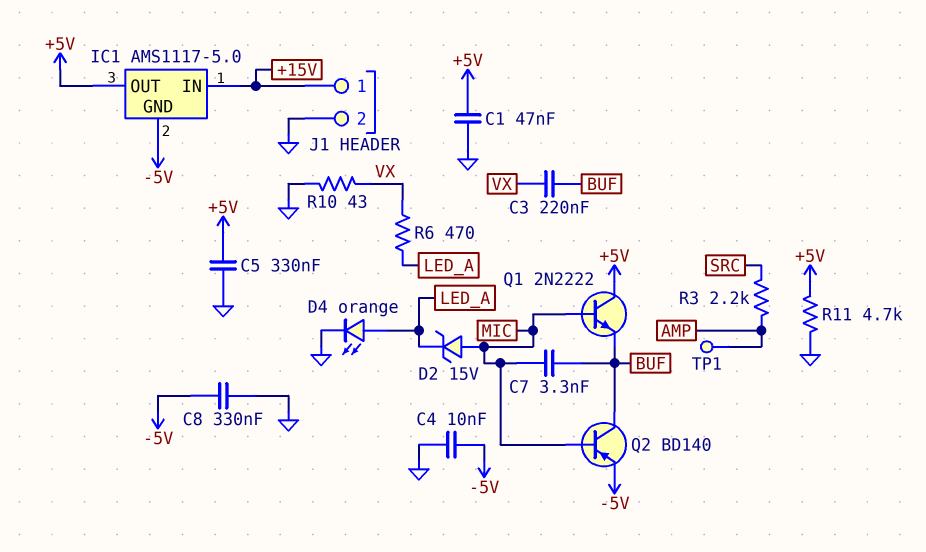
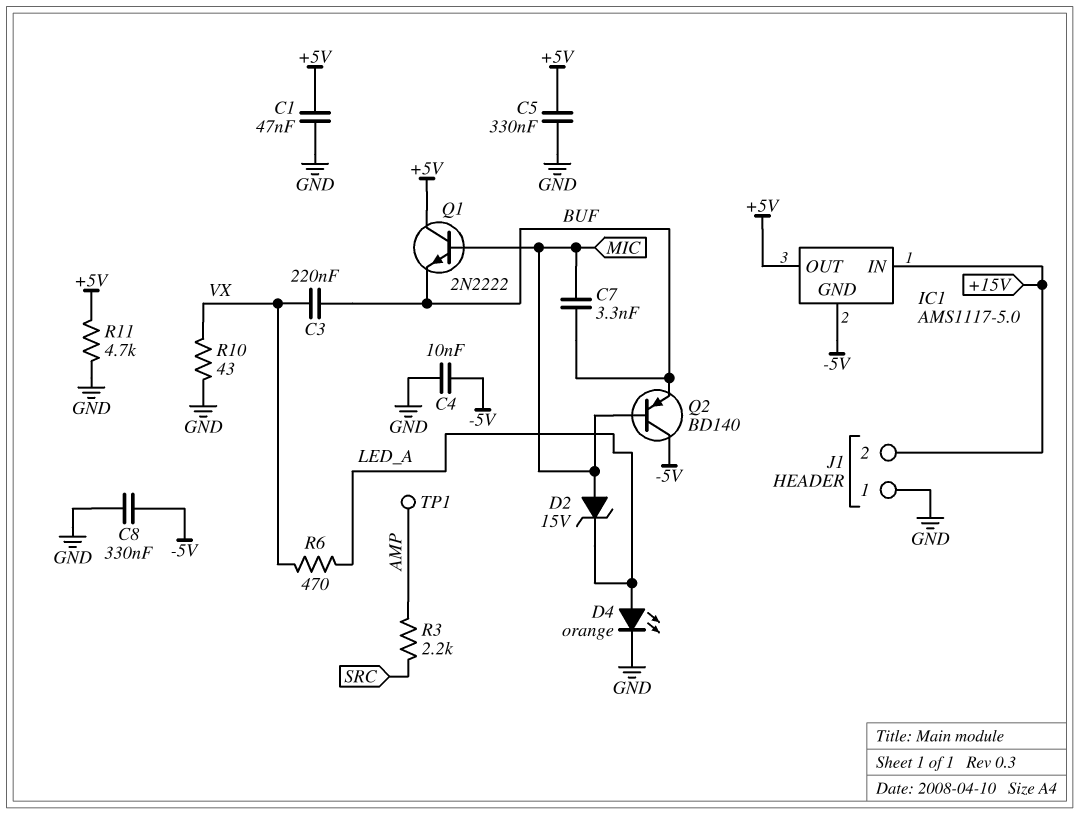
J1 pin 1: +15V -> GND
J1 pin 2: GND -> +15V
Q2: PNP BD140 (B MIC, C BUF, E -5V) -> PNP BD140 (B MIC, C -5V, E BUF)

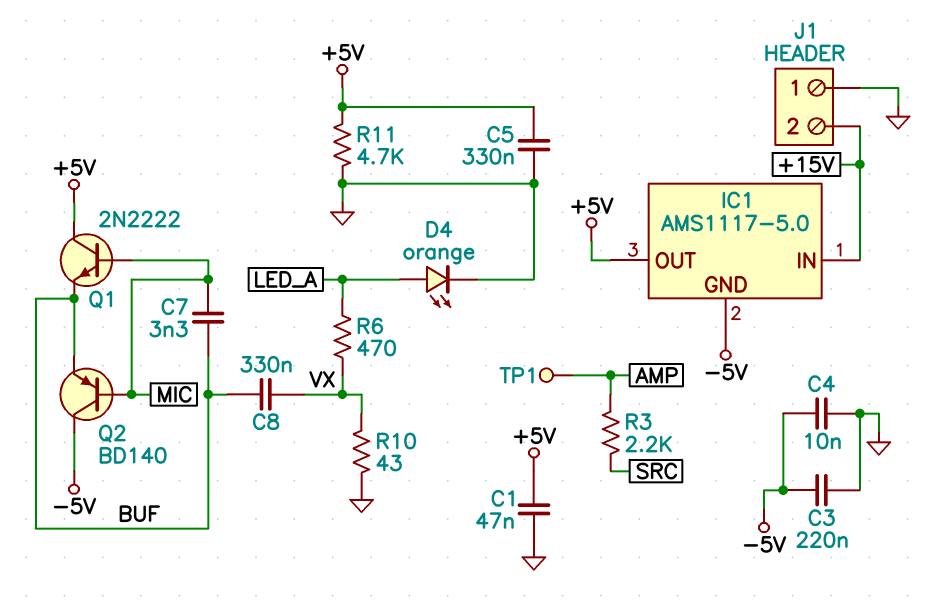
C3: 220nF (BUF, VX) -> 220nF (-5V, GND)
C8: 330nF (-5V, GND) -> 330nF (BUF, VX)
D2: zener 15V (A MIC, K LED_A) -> none

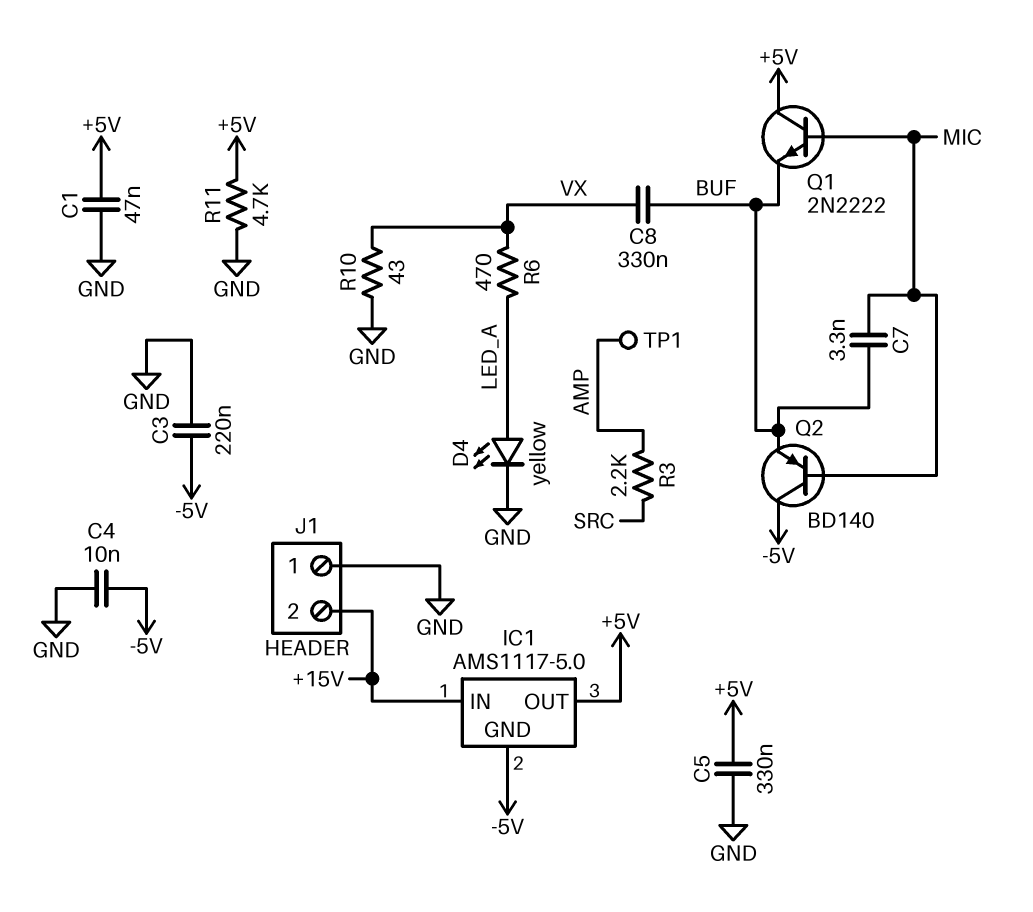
D4: LED orange (A LED_A, K GND) -> LED yellow (A LED_A, K GND)

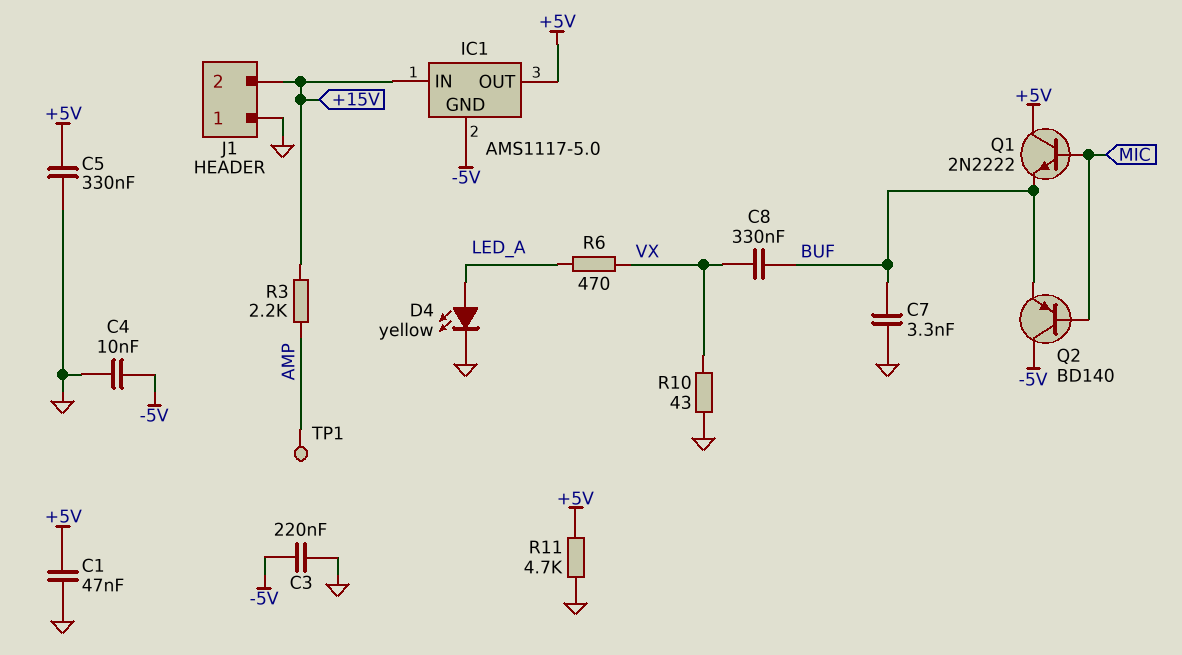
C7: 3.3nF (BUF, MIC) -> 3.3nF (BUF, GND)
R3: 2.2k (AMP, SRC) -> 2.2k (+15V, AMP)

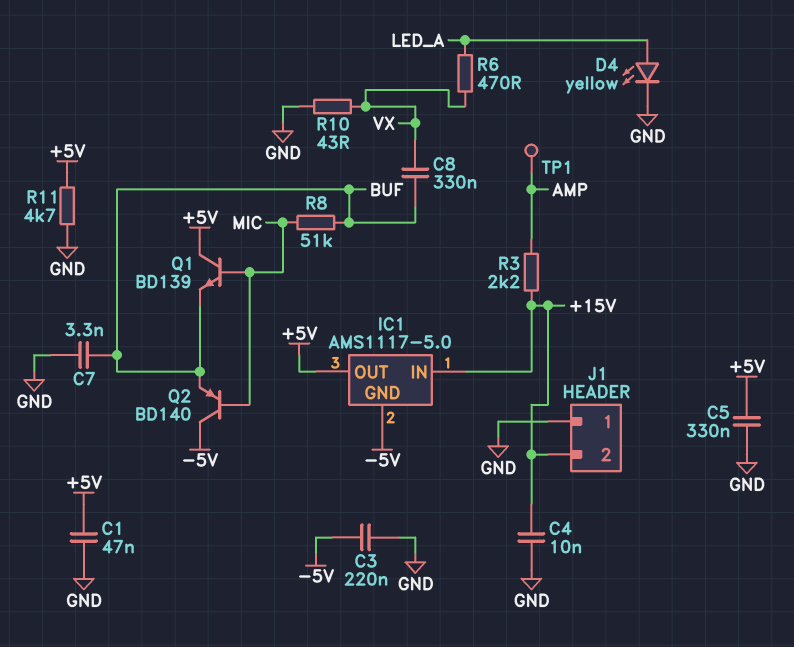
C4: 10nF (-5V, GND) -> 10nF (+15V, GND)
Q1: NPN 2N2222 (B MIC, C +5V, E BUF) -> NPN BD139 (B MIC, C +5V, E BUF)
R8: none -> 51k (BUF, MIC)

